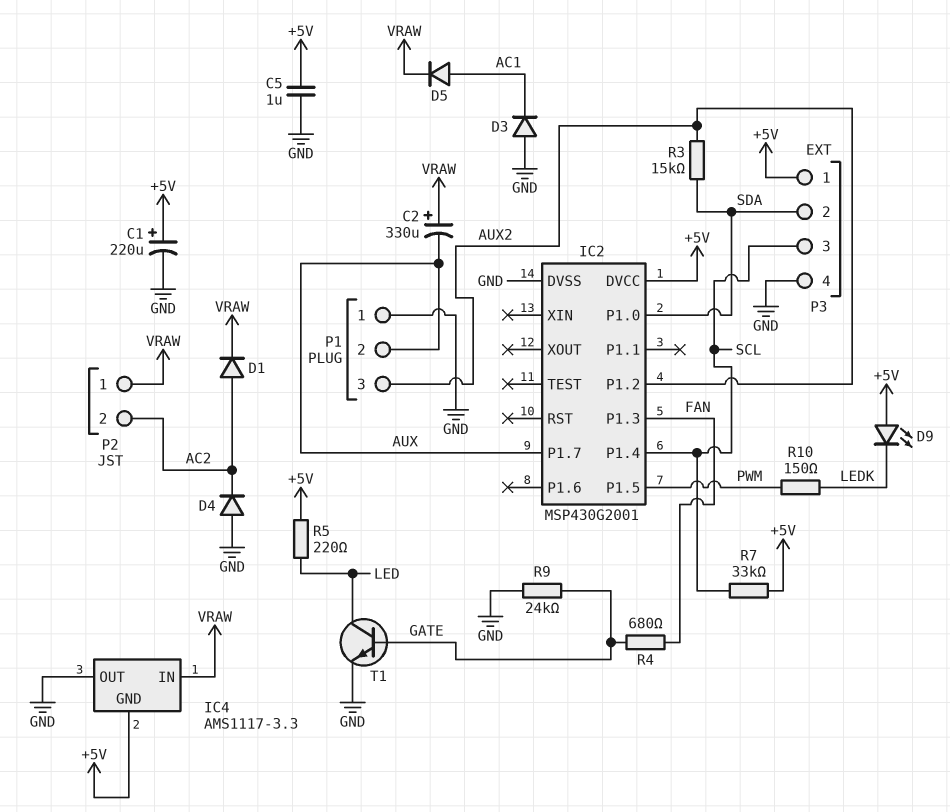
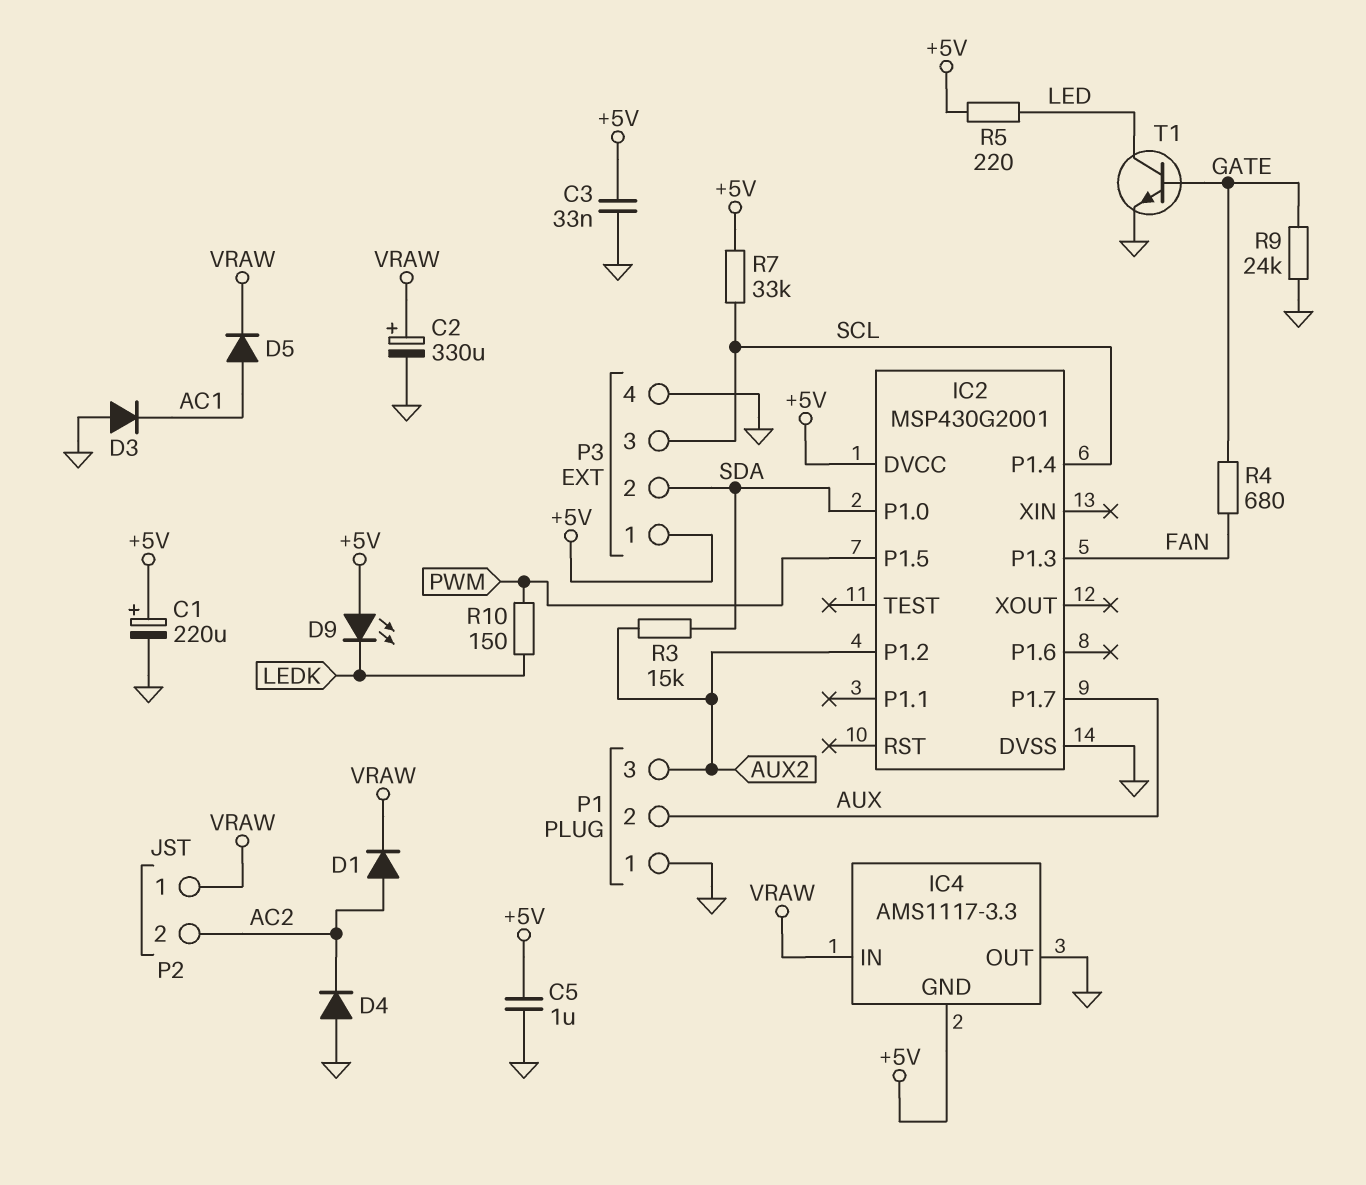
C2: 330uF (plus VRAW, minus AUX) -> 330uF (plus VRAW, minus GND)
C3: none -> 33nF (+5V, GND)

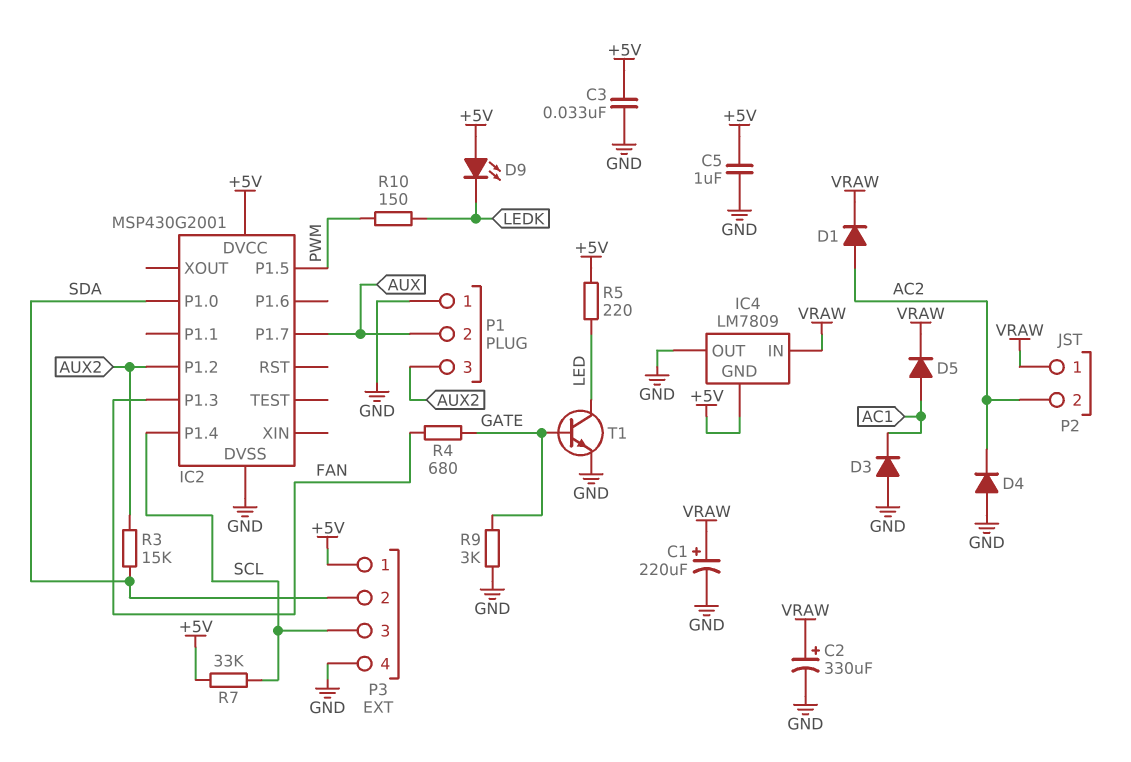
C1: 220uF (plus +5V, minus GND) -> 220uF (plus VRAW, minus GND)
IC4: AMS1117-3.3 -> LM7809
R9: 24k (GATE, GND) -> 3k (GATE, GND)

